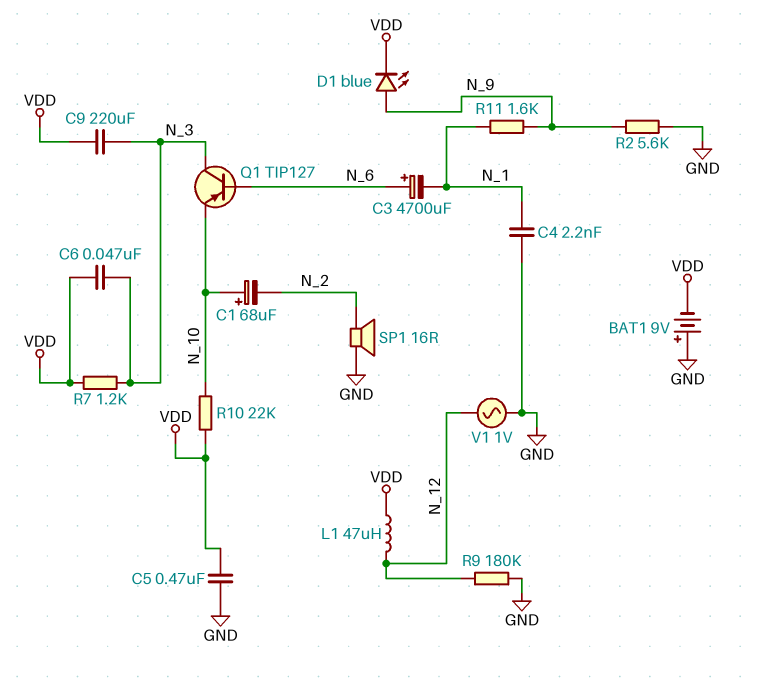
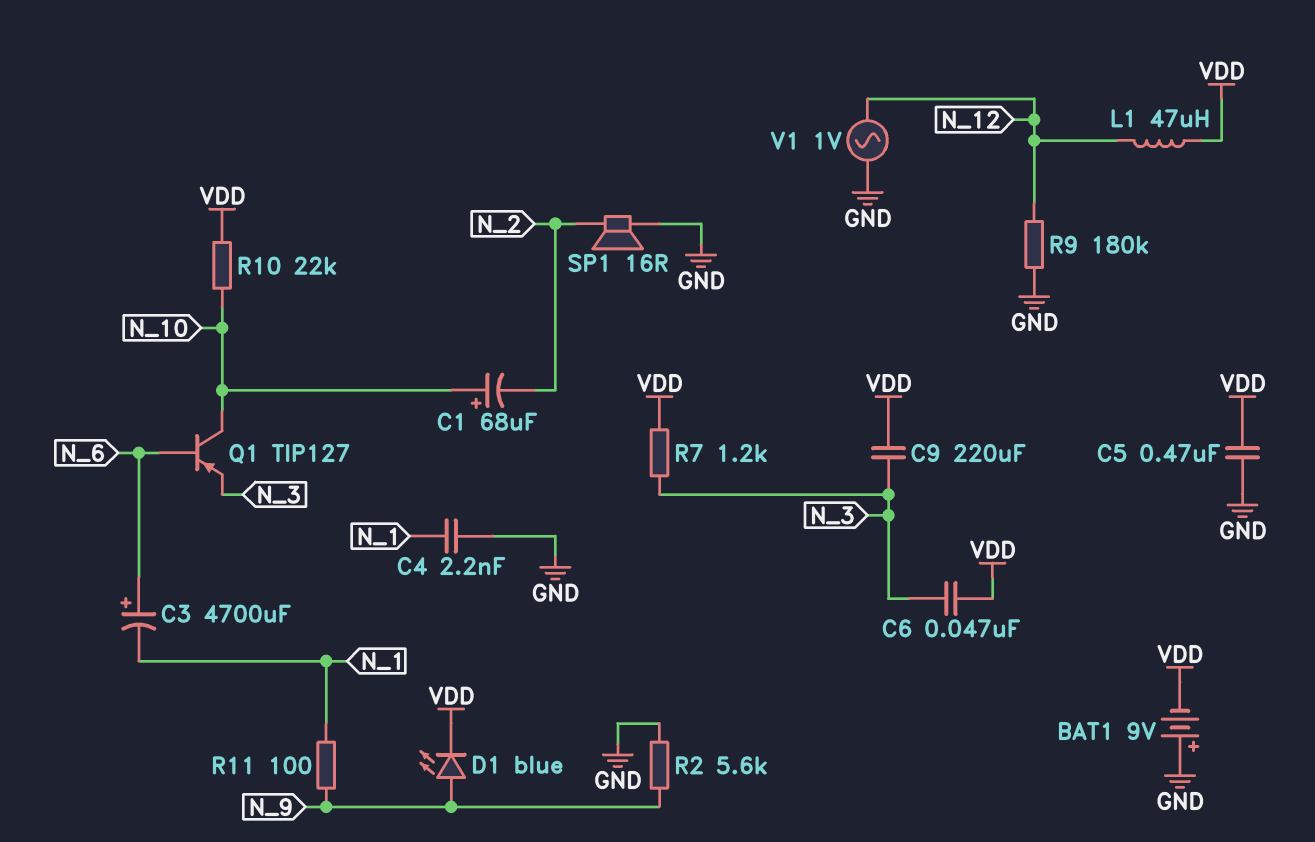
Q1: PNP TIP127 (B N_6, C N_3, E N_10) -> PNP TIP127 (B N_6, C N_10, E N_3)
R11: 1.6k (N_1, N_9) -> 100 (N_1, N_9)

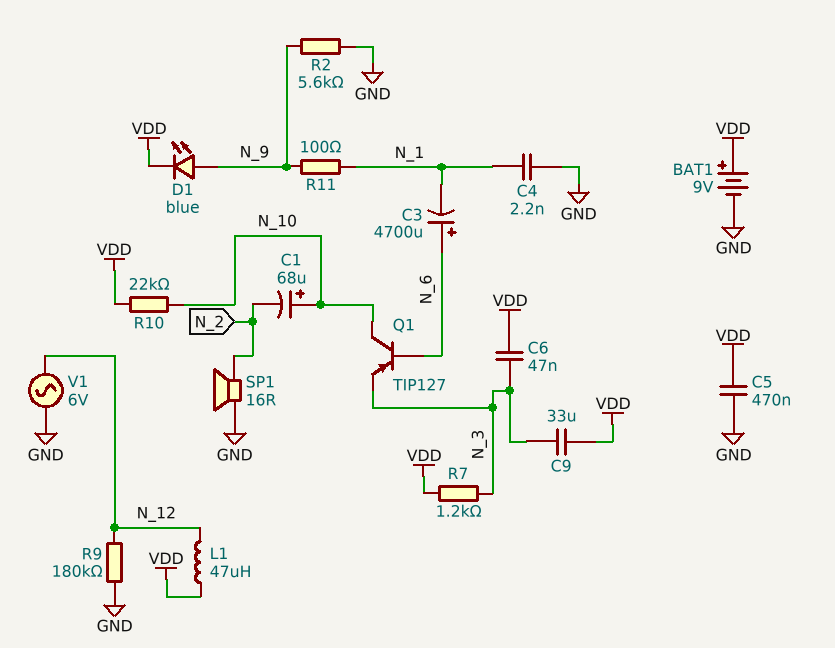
BAT1: 9V (plus GND, minus VDD) -> 9V (plus VDD, minus GND)
C9: 220uF (N_3, VDD) -> 33uF (N_3, VDD)
V1: AC 1V (GND, N_12) -> AC 6V (GND, N_12)

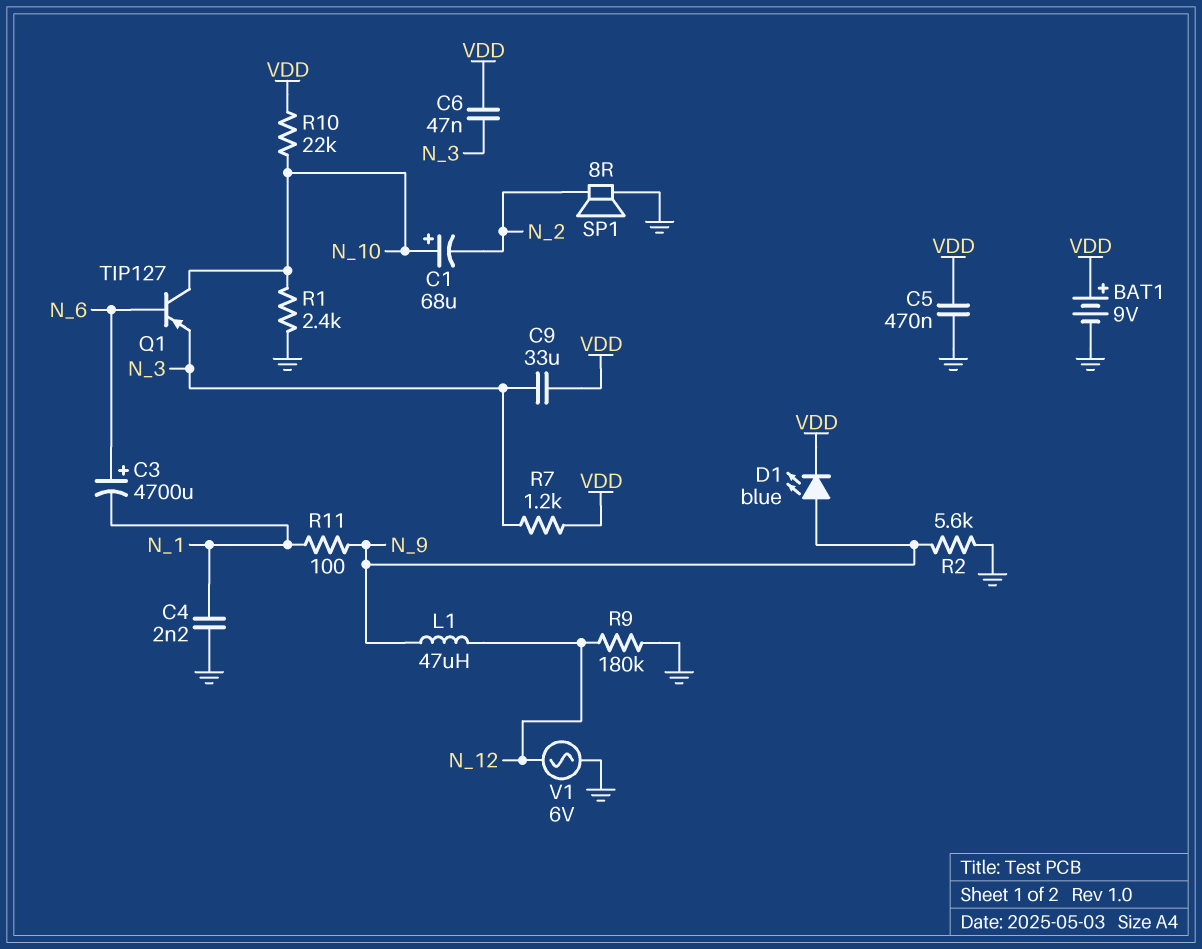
L1: 47uH (N_12, VDD) -> 47uH (N_9, N_12)
R1: none -> 2.4k (GND, N_10)
SP1: speaker 16R (GND, N_2) -> speaker 8R (GND, N_2)

